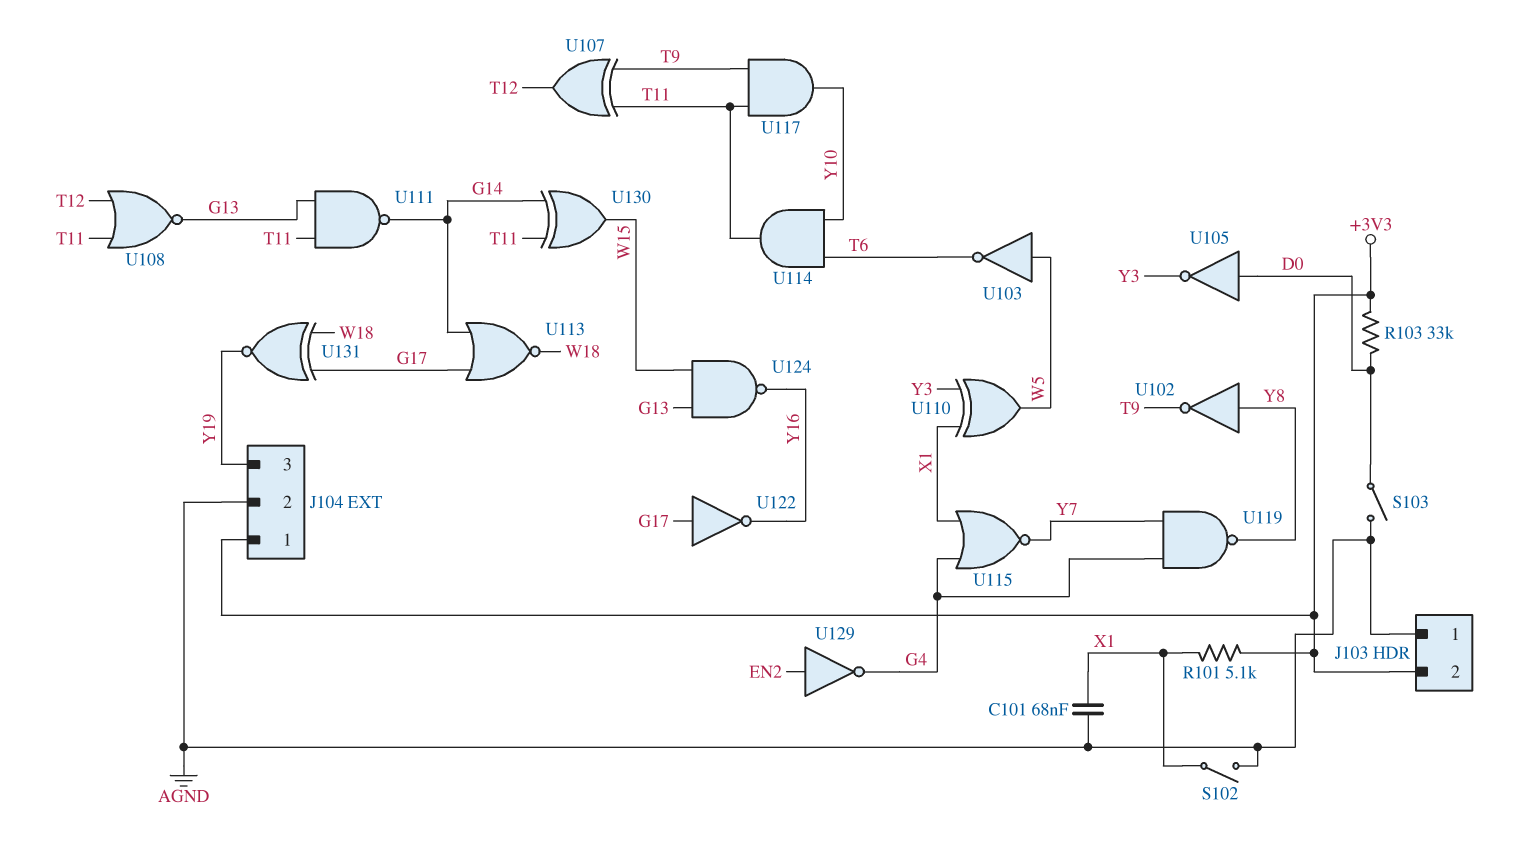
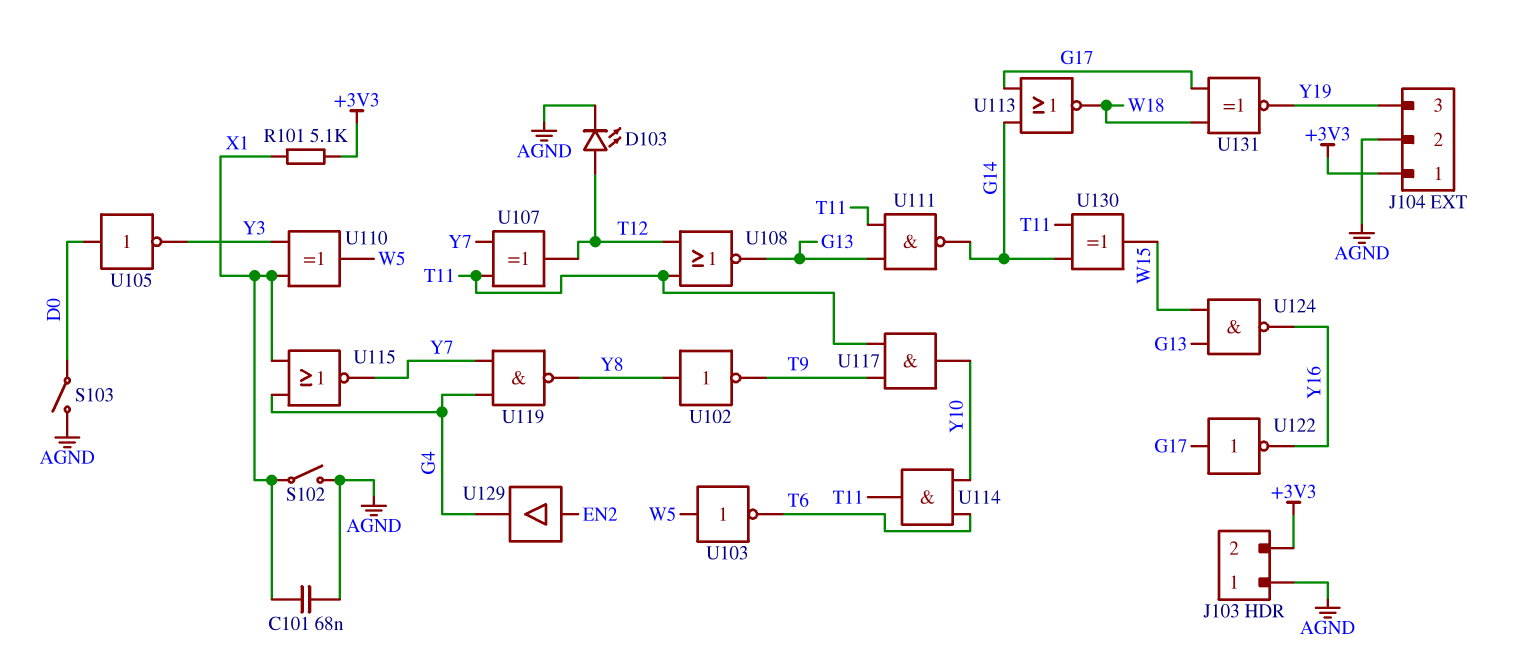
D103: none -> LED (A T12, K AGND)
R103: 33k (+3V3, D0) -> none
U107: XOR (in T9, in T11, out T12) -> XOR (in T11, in Y7, out T12)
U129: NOT (in EN2, out G4) -> buffer (in EN2, out G4)

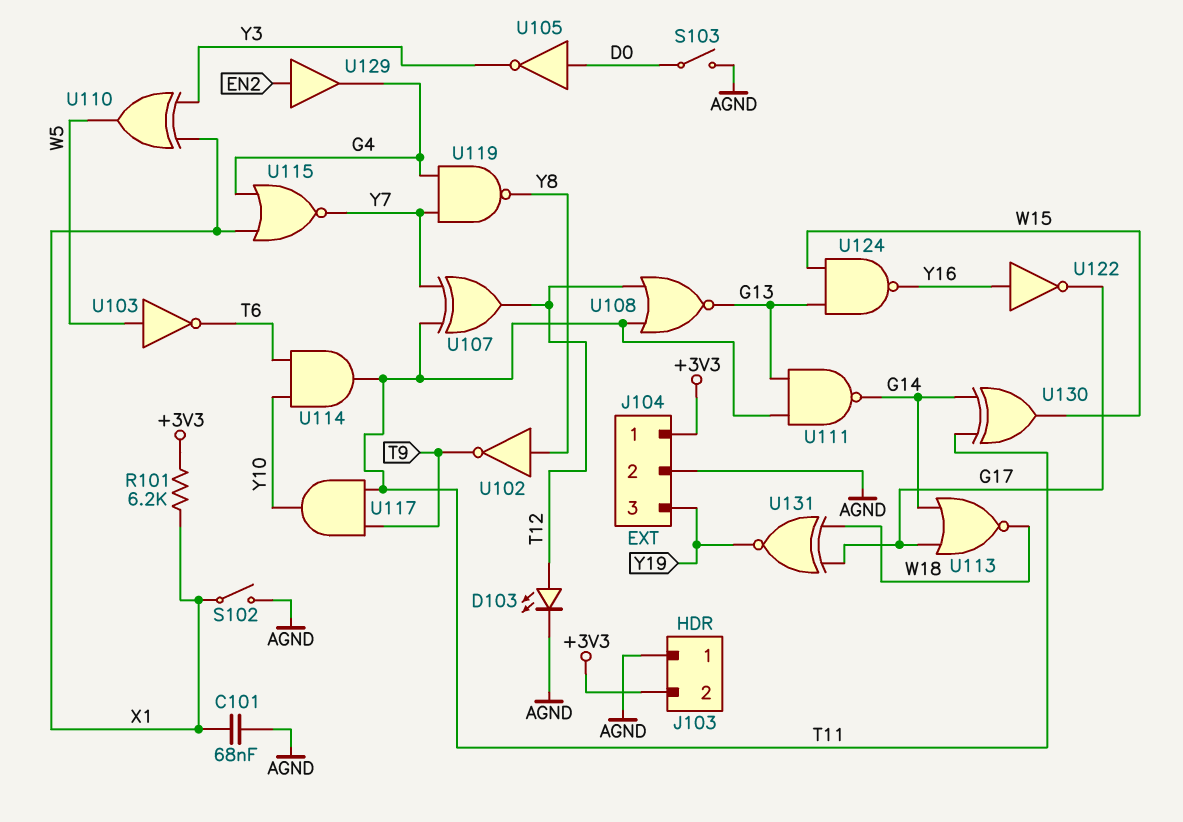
R101: 5.1k (+3V3, X1) -> 6.2k (+3V3, X1)
U122: NOT (in G17, out Y16) -> NOT (in Y16, out G17)

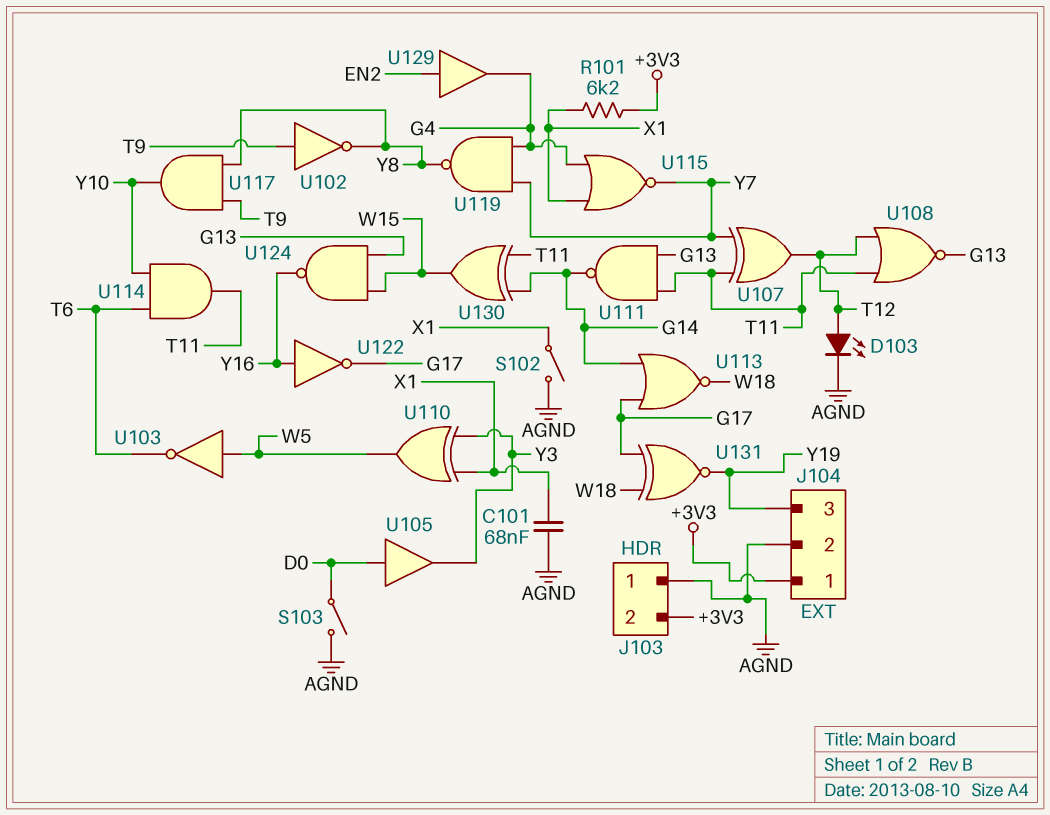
U102: NOT (in Y8, out T9) -> NOT (in T9, out Y8)
U105: NOT (in D0, out Y3) -> buffer (in D0, out Y3)
U117: AND (in T9, in T11, out Y10) -> AND (in T9, in Y8, out Y10)

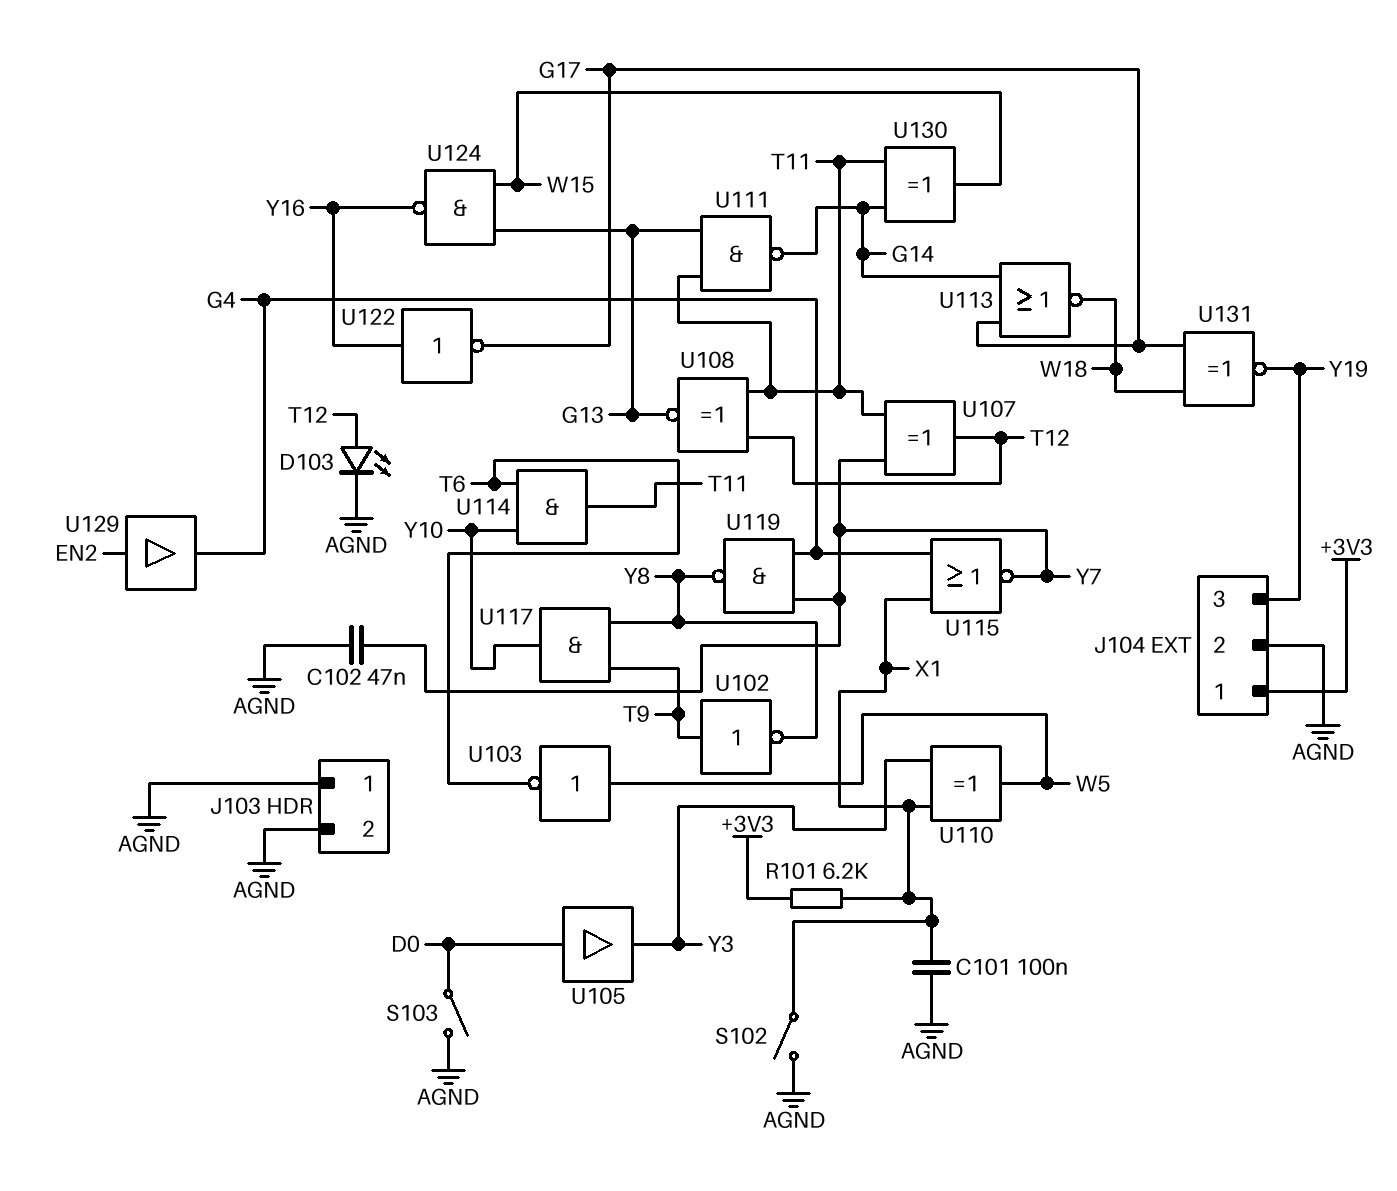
C101: 68nF (AGND, X1) -> 100nF (AGND, X1)
C102: none -> 47nF (AGND, Y7)
J103 pin 2: +3V3 -> AGND
U108: NOR (in T11, in T12, out G13) -> XNOR (in T11, in T12, out G13)

